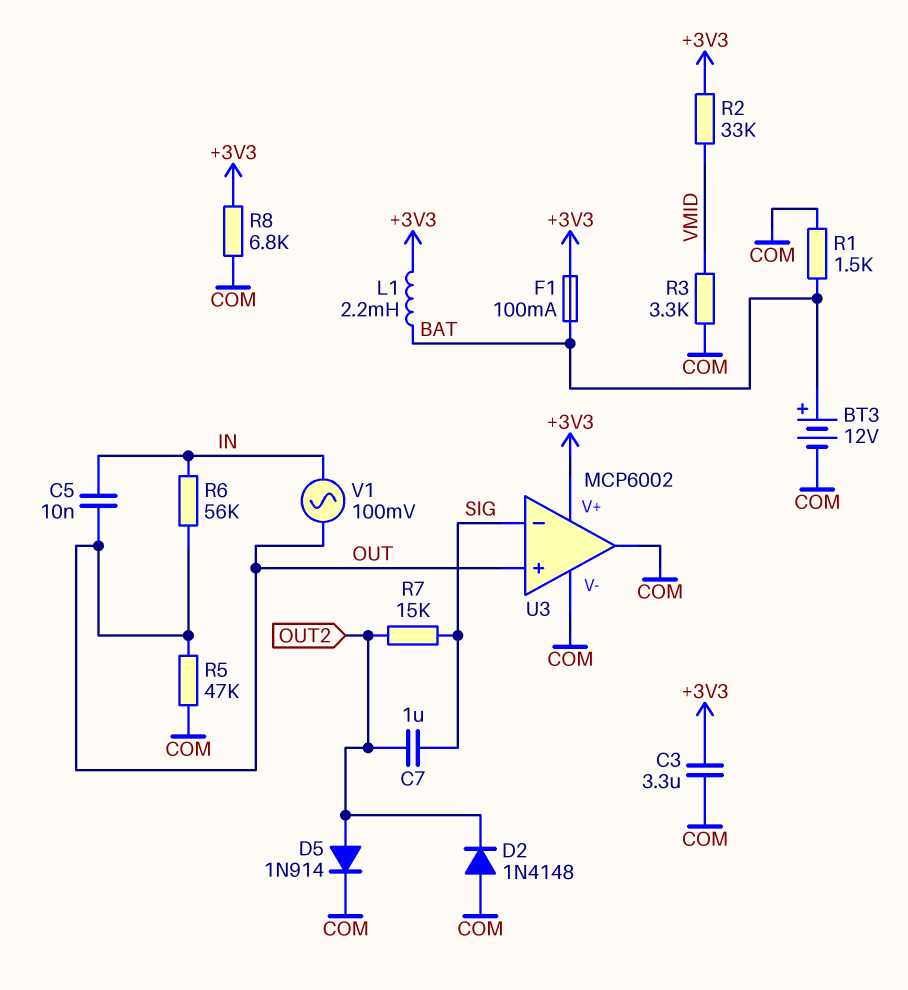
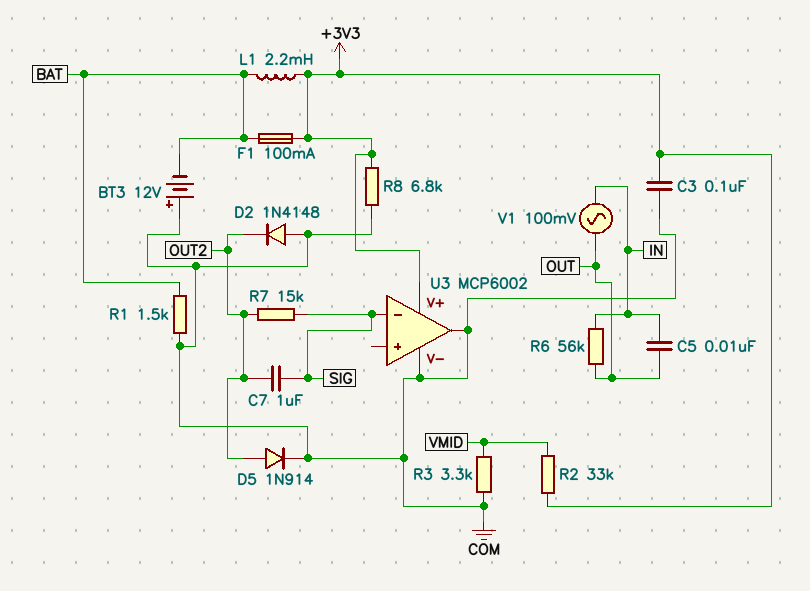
BT3: 12V (plus BAT, minus COM) -> 12V (plus COM, minus BAT)
C3: 3.3uF (+3V3, COM) -> 100nF (+3V3, COM)
R5: 47k (COM, OUT) -> none
U3 pin in+: OUT -> none

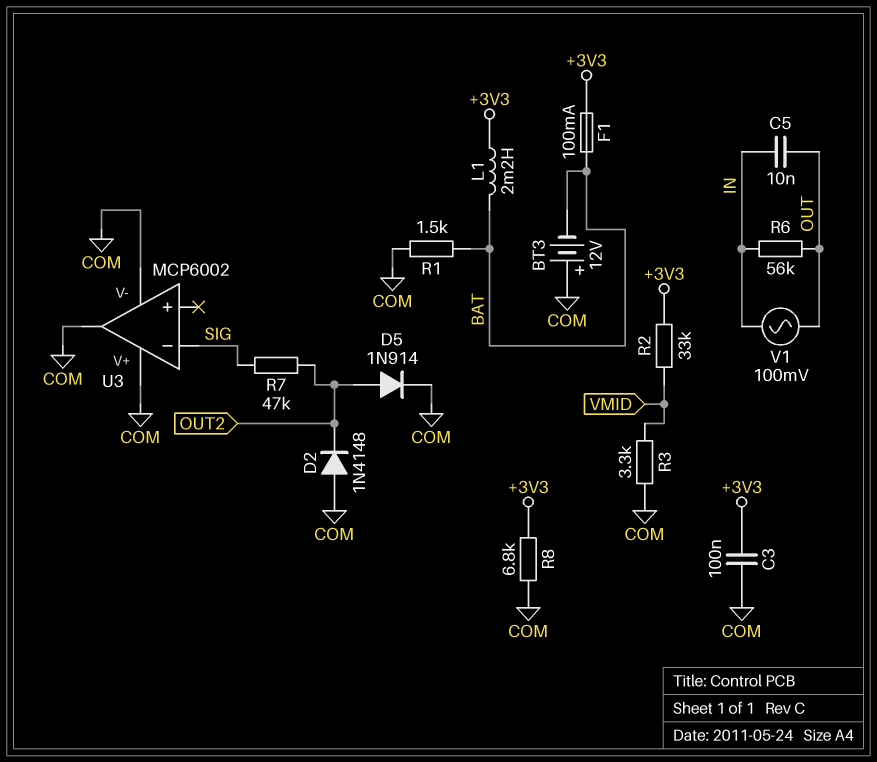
C7: 1uF (OUT2, SIG) -> none
R7: 15k (OUT2, SIG) -> 47k (OUT2, SIG)
U3 pin V+: +3V3 -> COM

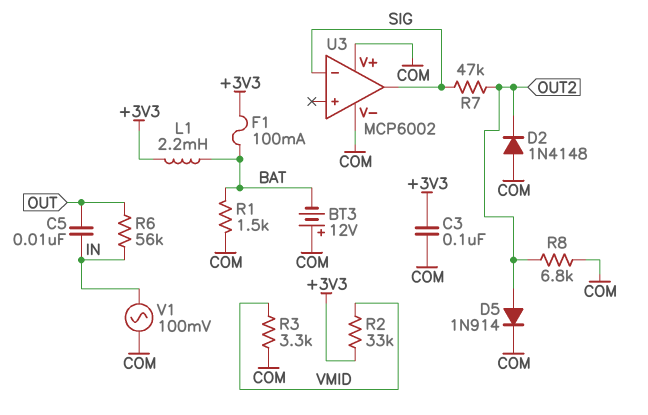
R8: 6.8k (+3V3, COM) -> 6.8k (COM, OUT2)
U3 pin out: COM -> SIG
V1: AC 100mV (IN, OUT) -> AC 100mV (COM, IN)

